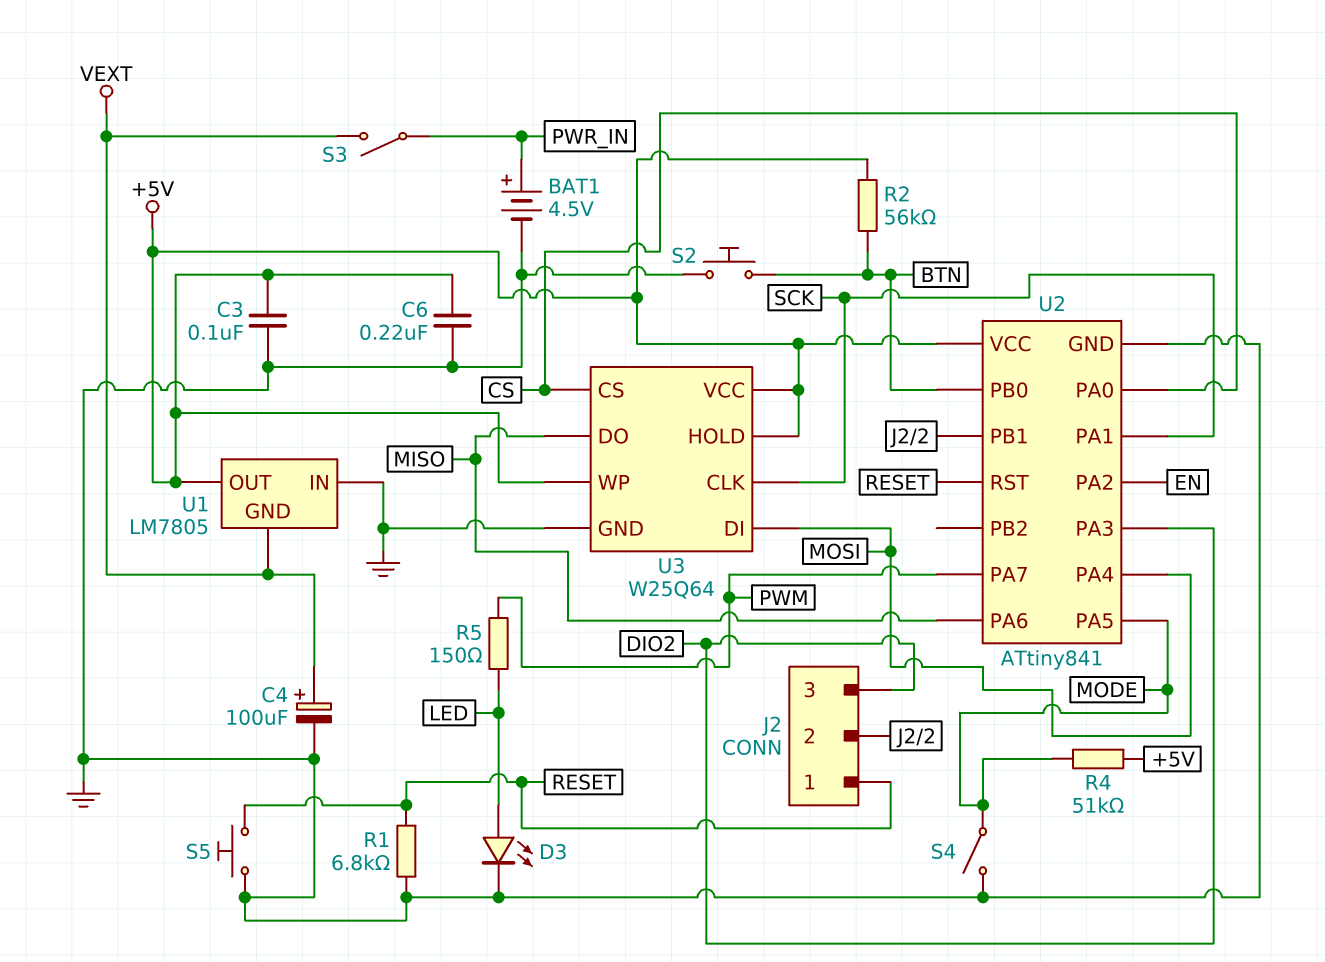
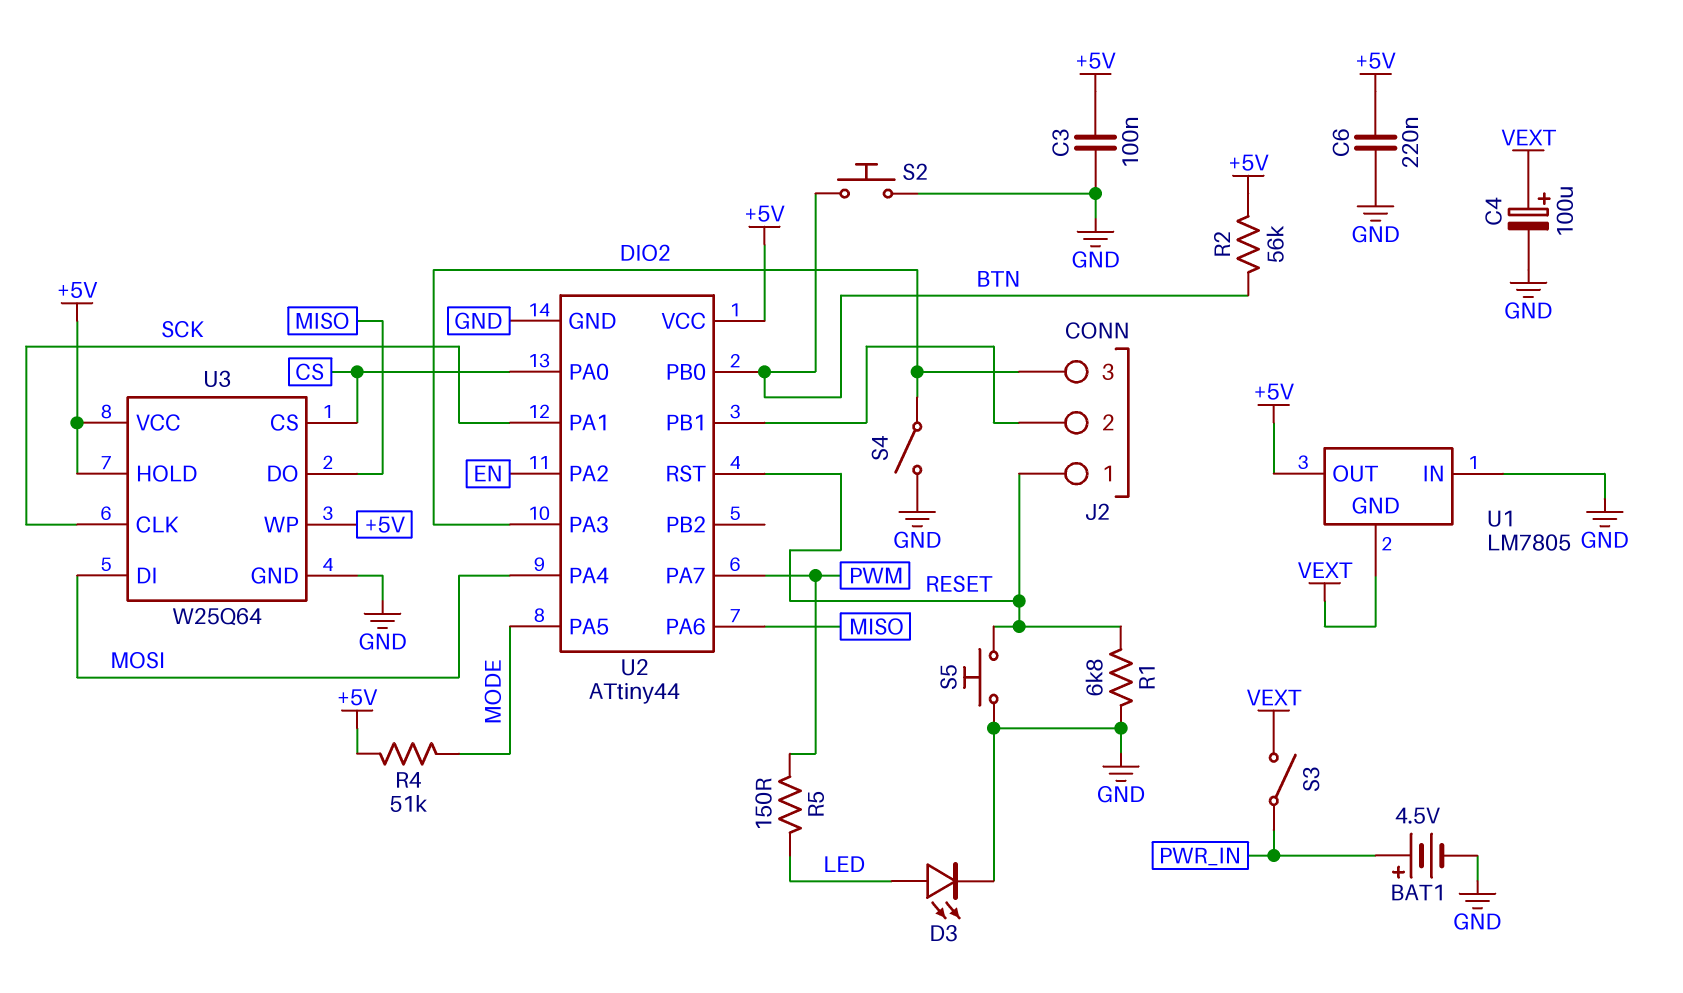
S4: switch (GND, MODE) -> switch (DIO2, GND)
U2: ATtiny841 -> ATtiny44

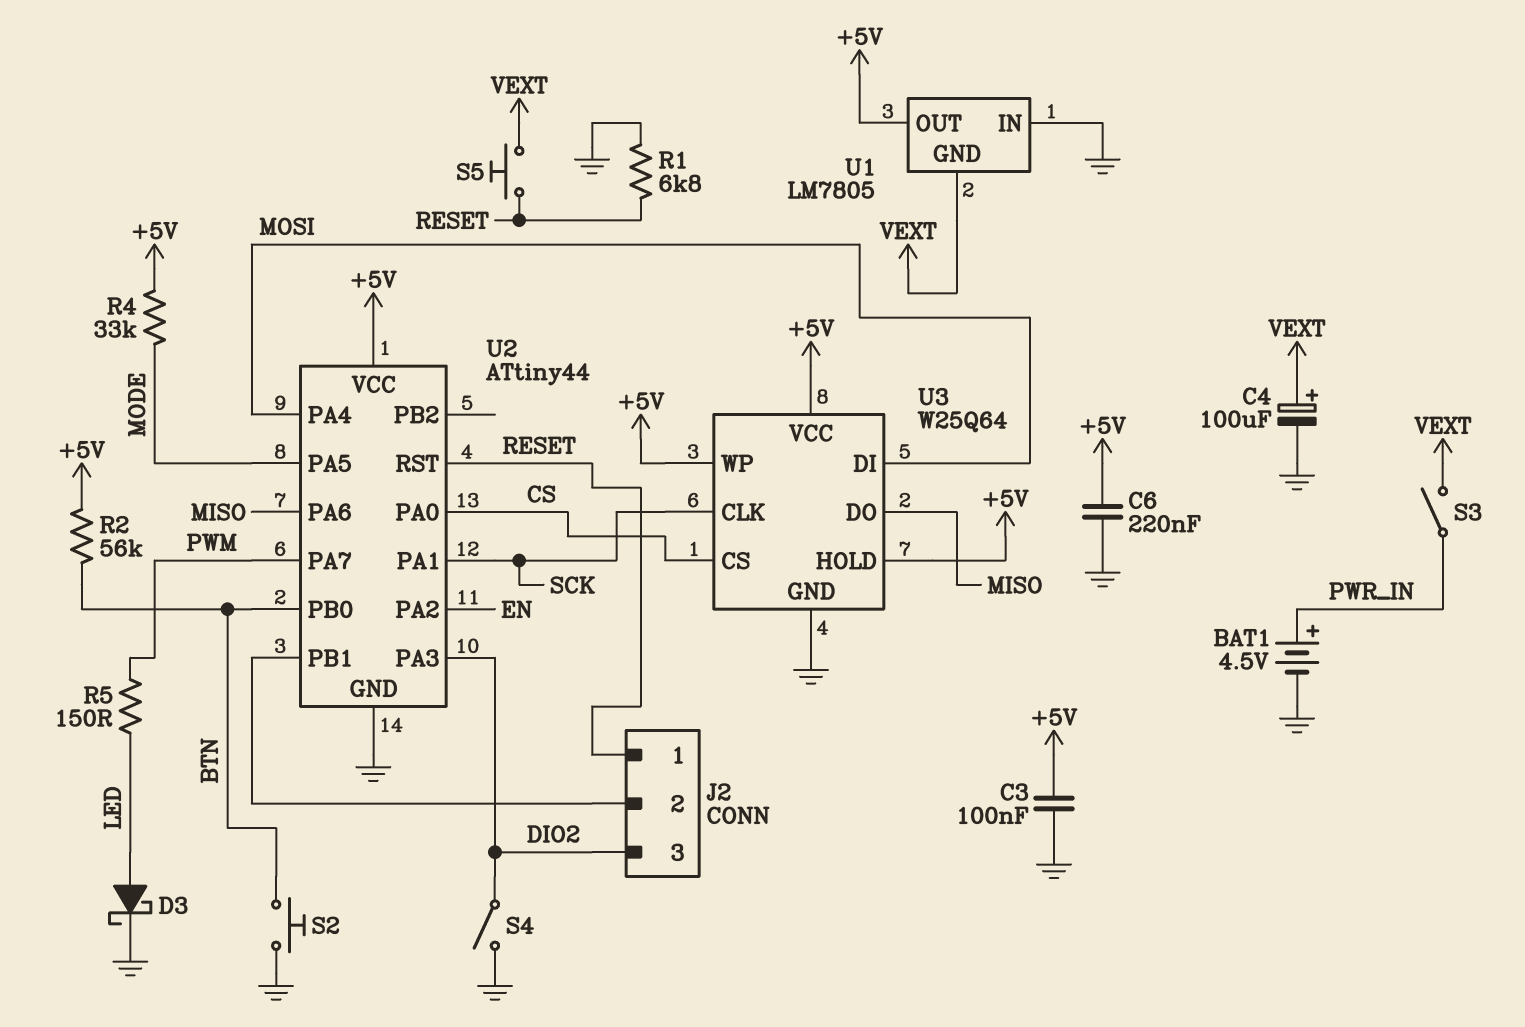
D3: LED (A LED, K GND) -> schottky (A LED, K GND)
R4: 51k (+5V, MODE) -> 33k (+5V, MODE)
S5: button (GND, RESET) -> button (RESET, VEXT)

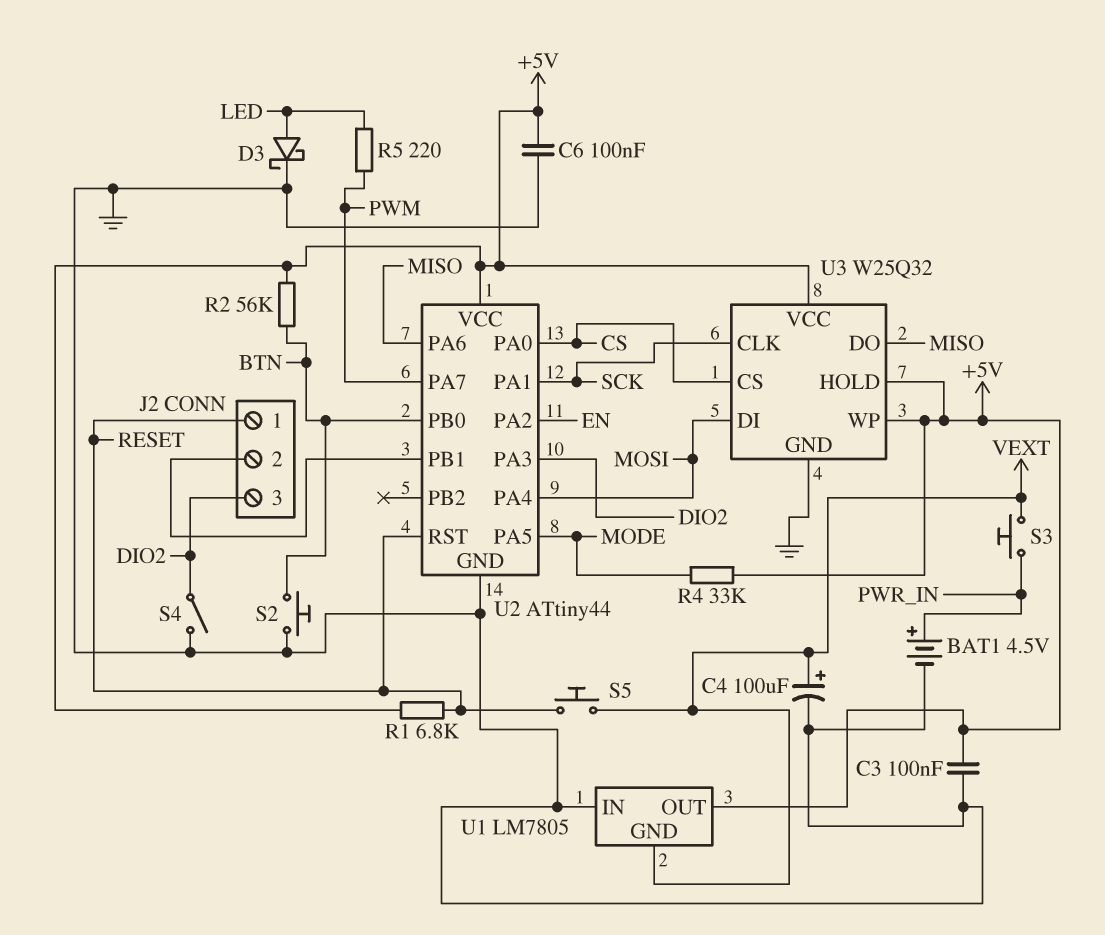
C6: 220nF (+5V, GND) -> 100nF (+5V, GND)
R1: 6.8k (GND, RESET) -> 6.8k (+5V, RESET)
R5: 150 (LED, PWM) -> 220 (LED, PWM)
S3: switch (PWR_IN, VEXT) -> button (PWR_IN, VEXT)
U3: W25Q64 -> W25Q32

